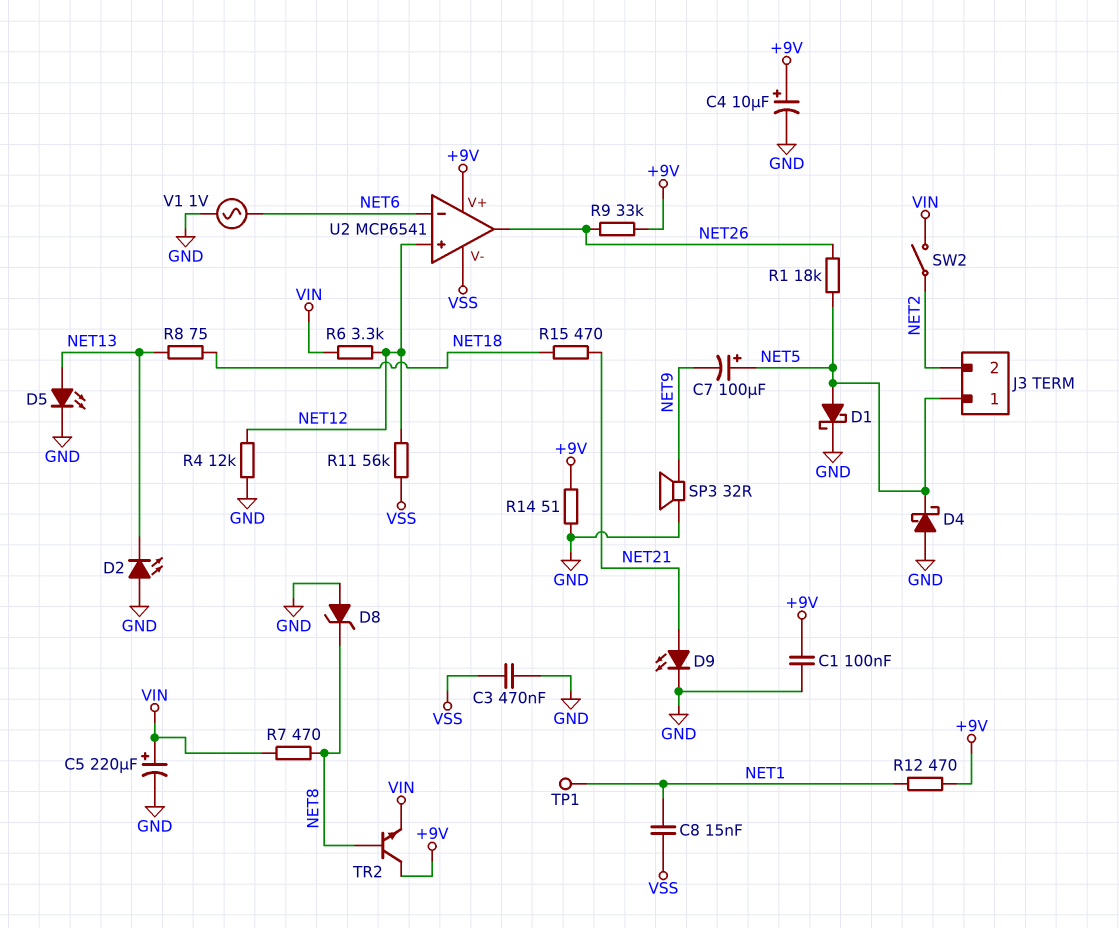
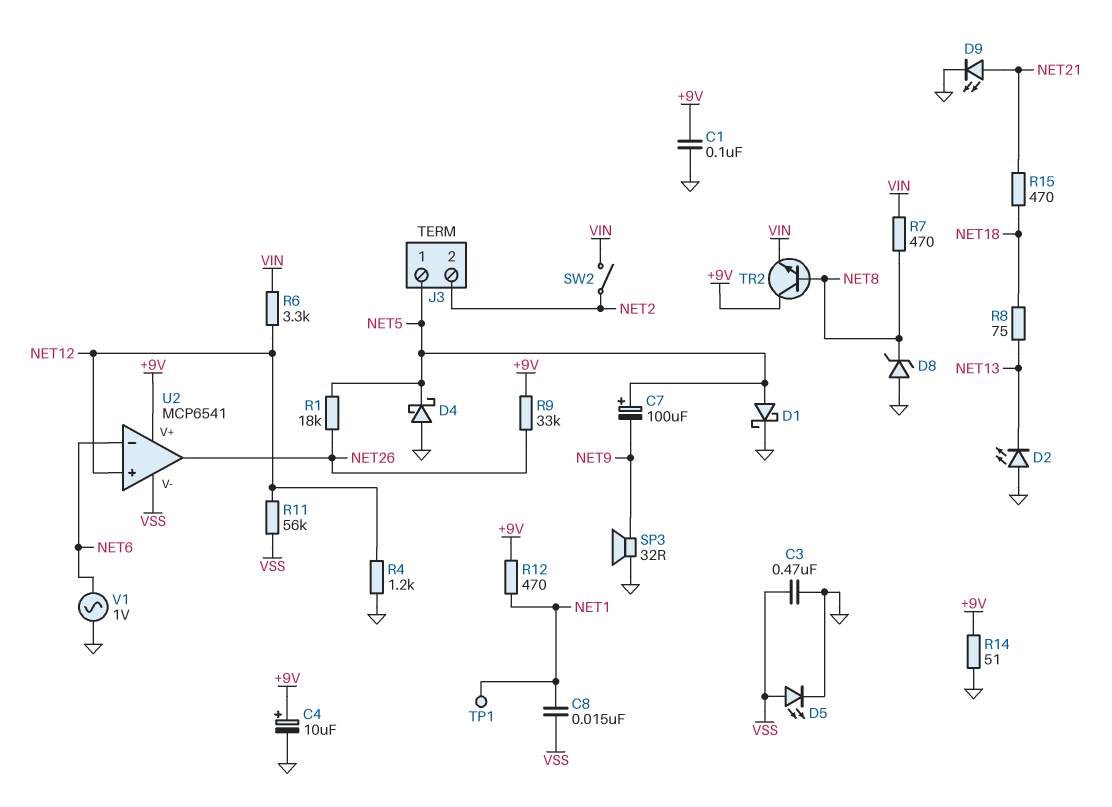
C5: 220uF (plus VIN, minus GND) -> none
D5: LED (A NET13, K GND) -> LED (A VSS, K GND)
R4: 12k (GND, NET12) -> 1.2k (GND, NET12)

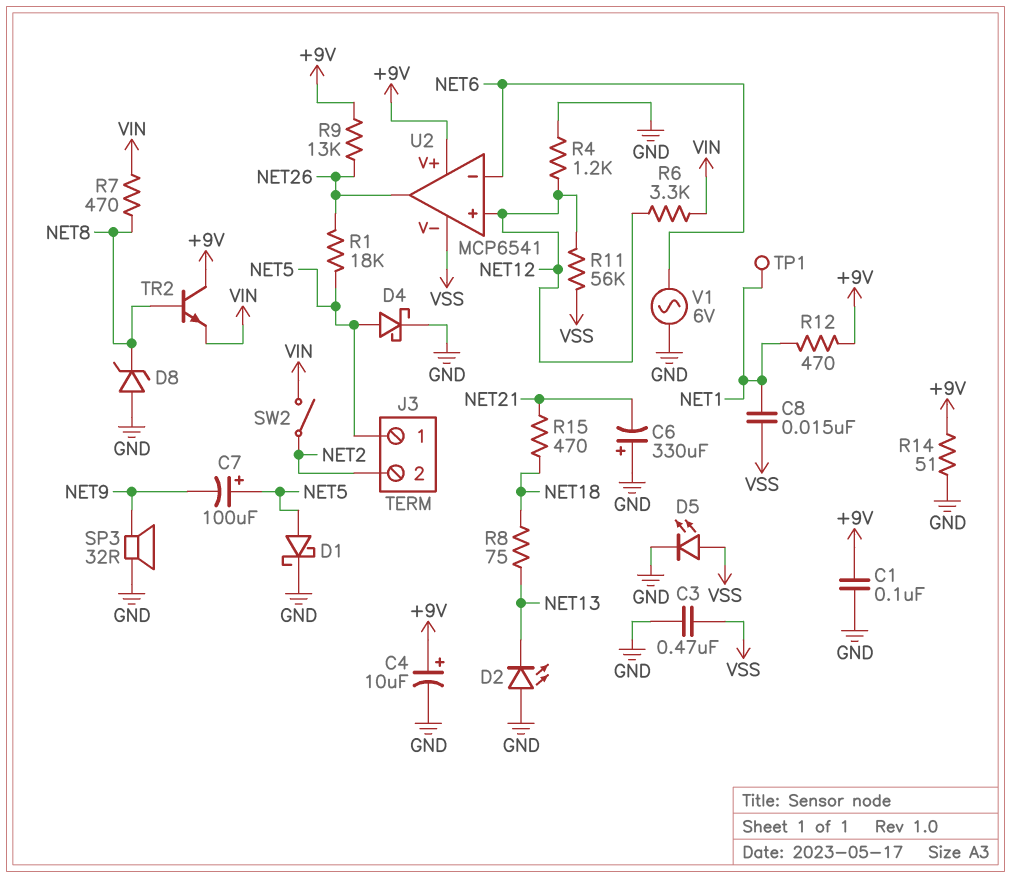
C6: none -> 330uF (plus GND, minus NET21)
D4: schottky (A GND, K NET5) -> schottky (A NET5, K GND)
D9: LED (A NET21, K GND) -> none
R9: 33k (+9V, NET26) -> 13k (+9V, NET26)
V1: AC 1V (GND, NET6) -> AC 6V (GND, NET6)

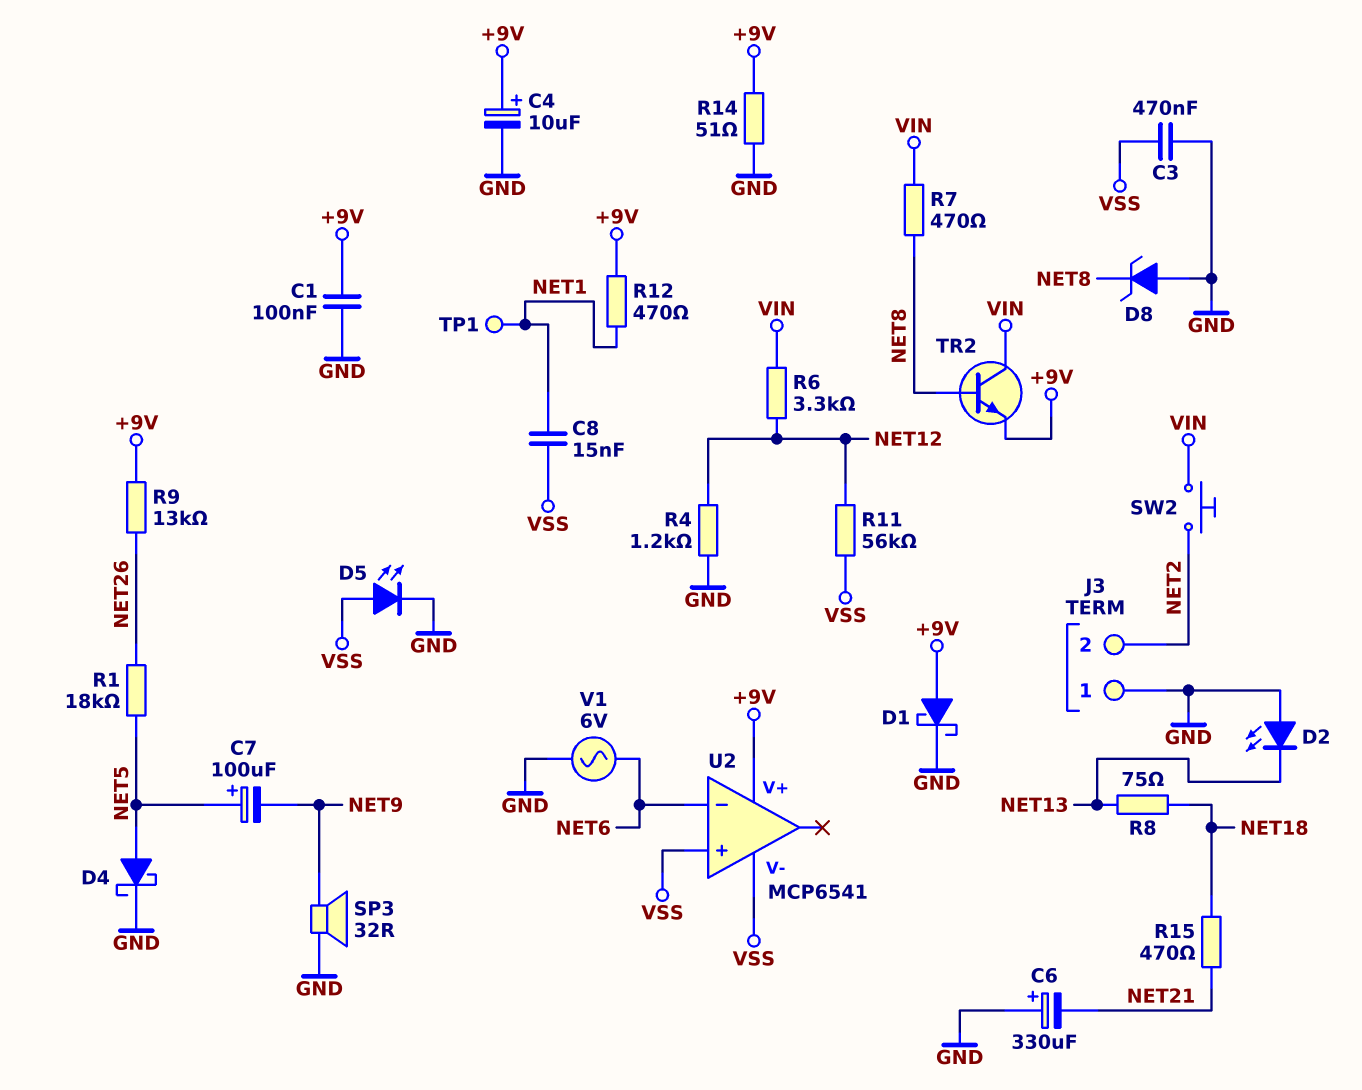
D1: schottky (A NET5, K GND) -> schottky (A +9V, K GND)
J3 pin 1: NET5 -> GND
SW2: switch (NET2, VIN) -> button (NET2, VIN)
TR2: NPN (B NET8, C +9V, E VIN) -> NPN (B NET8, C VIN, E +9V)
U2 pin in+: NET12 -> VSS
U2 pin out: NET26 -> none

